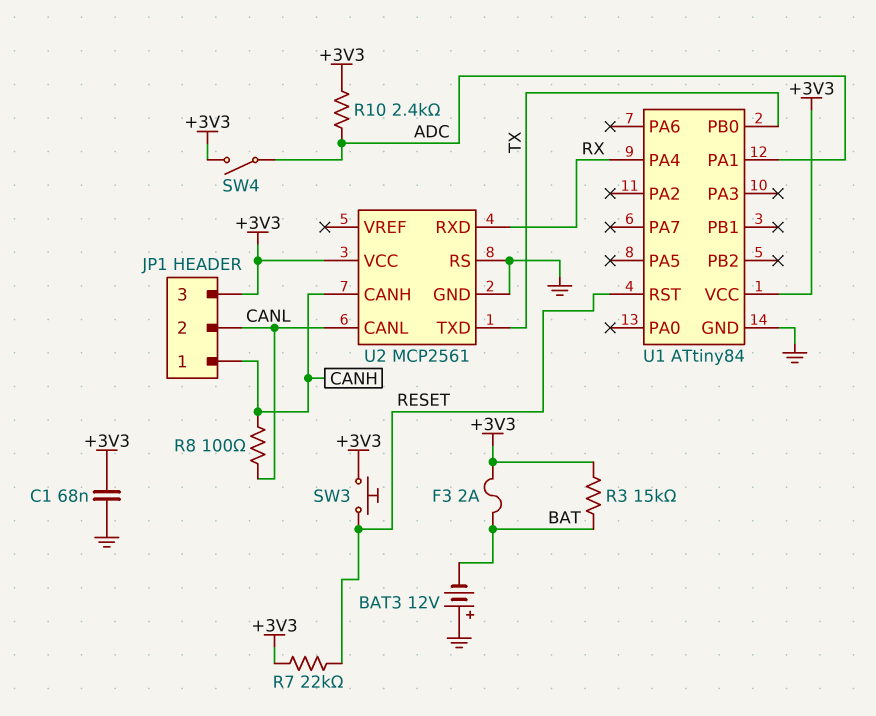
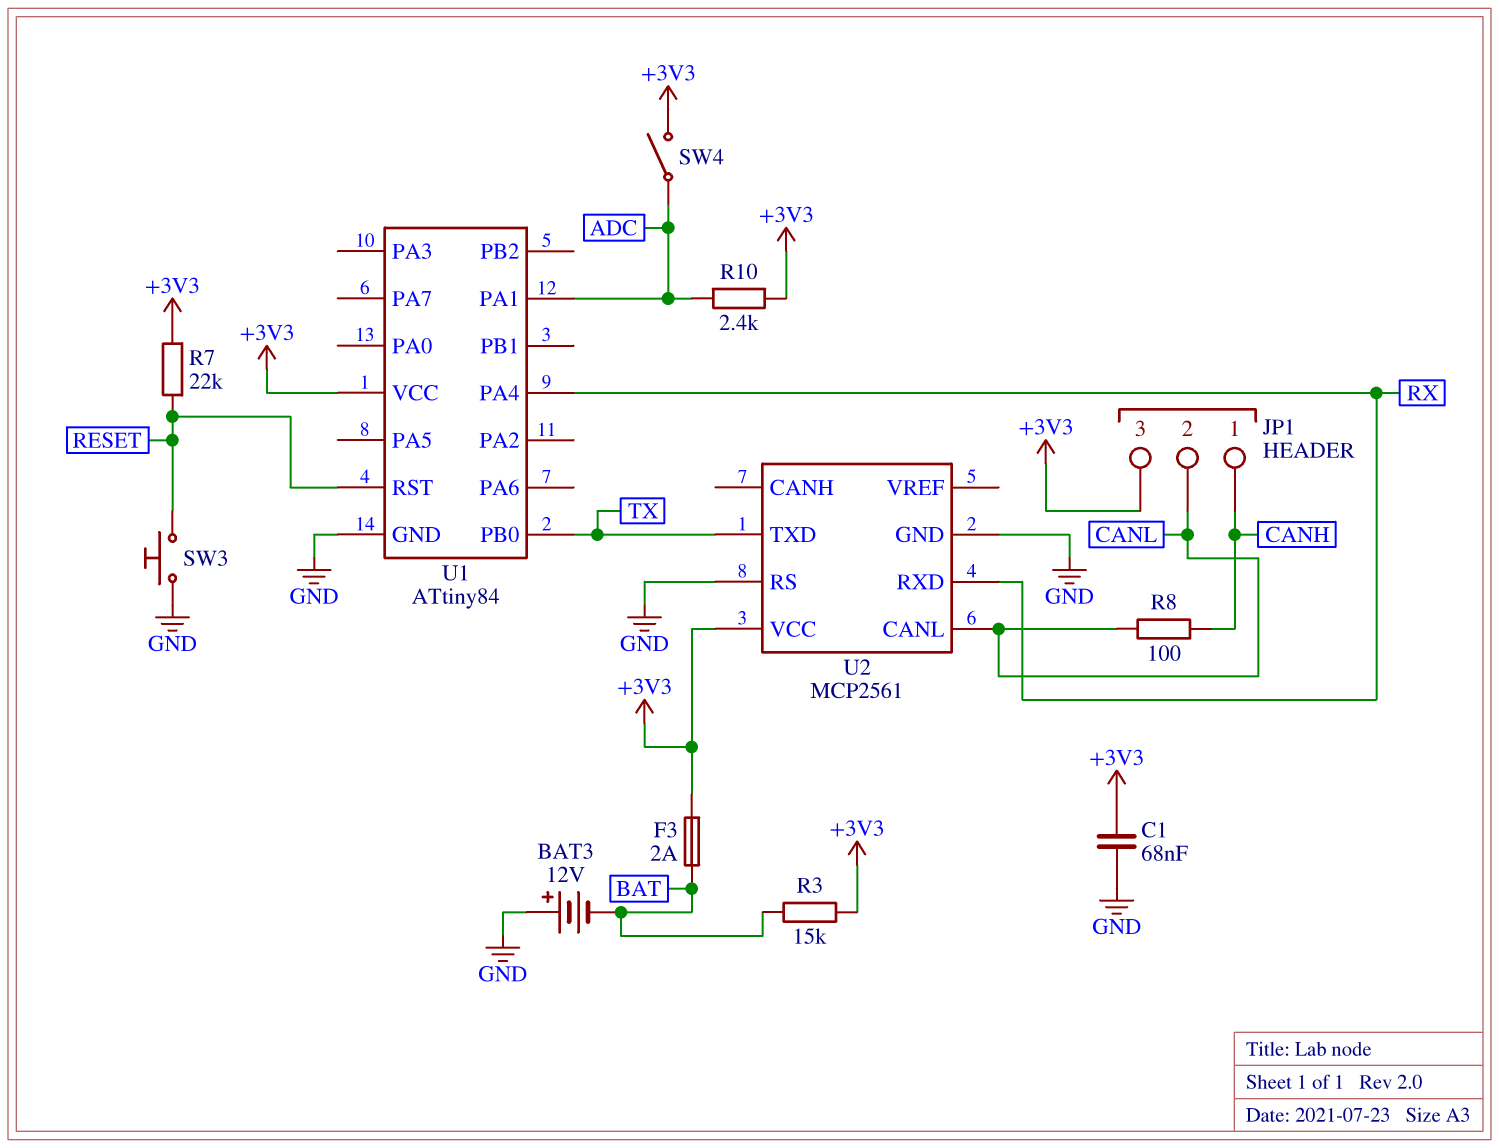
SW3: button (+3V3, RESET) -> button (GND, RESET)
U2 pin CANH: CANH -> none

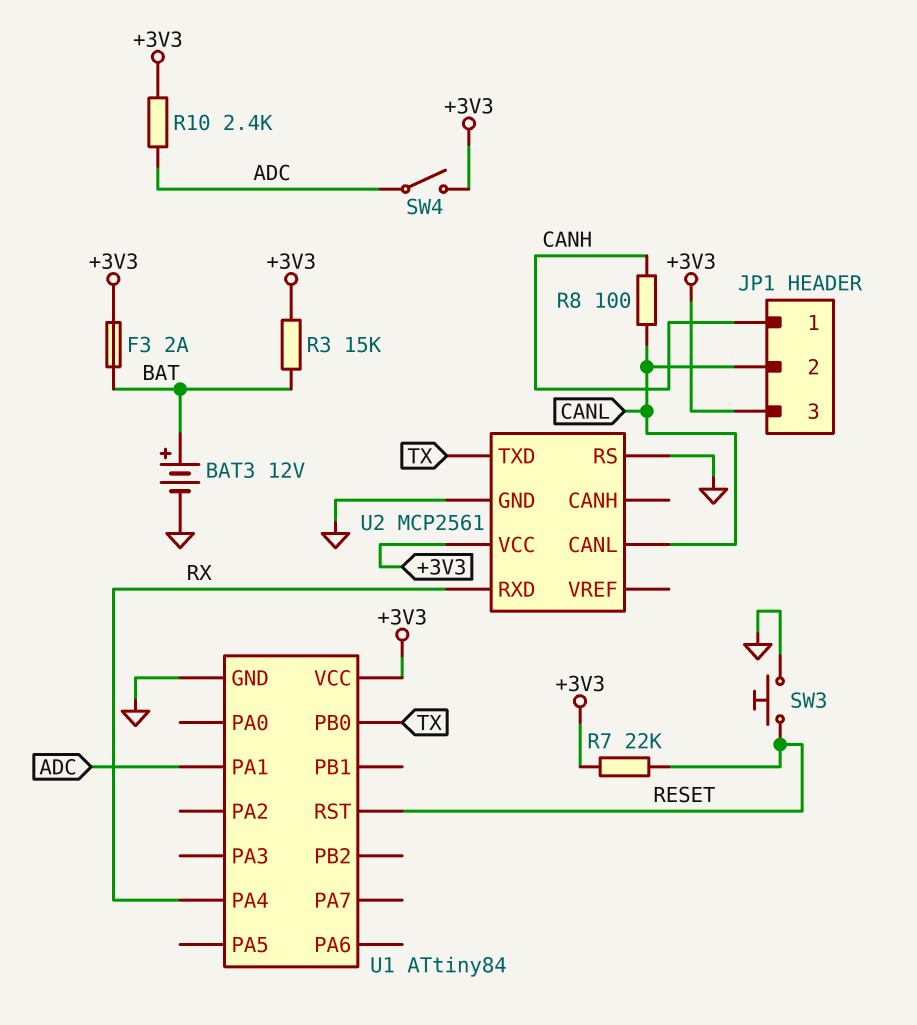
BAT3: 12V (plus GND, minus BAT) -> 12V (plus BAT, minus GND)
C1: 68nF (+3V3, GND) -> none

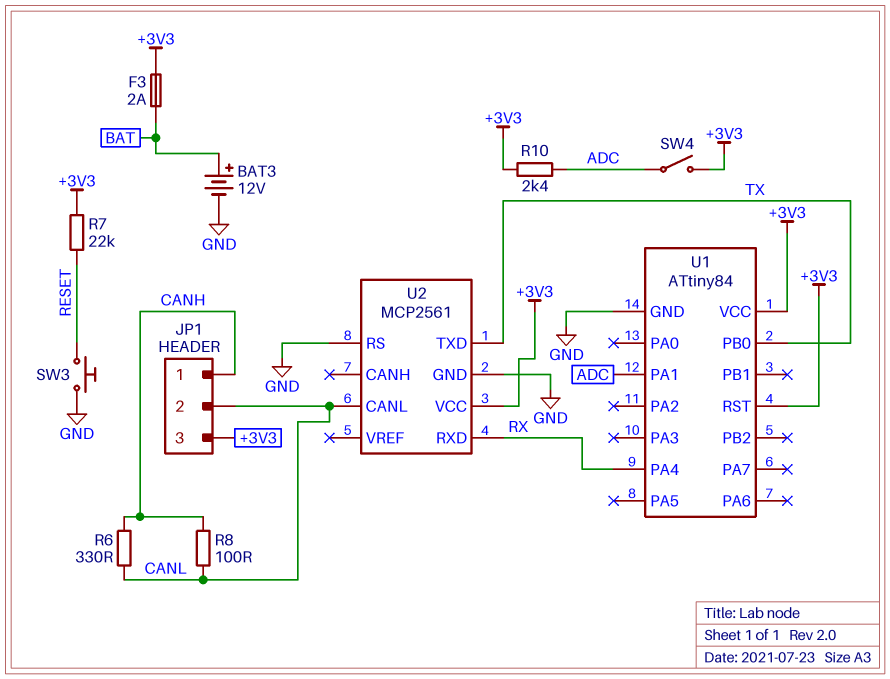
R3: 15k (+3V3, BAT) -> none
R6: none -> 330 (CANH, CANL)
U1 pin RST: RESET -> +3V3

